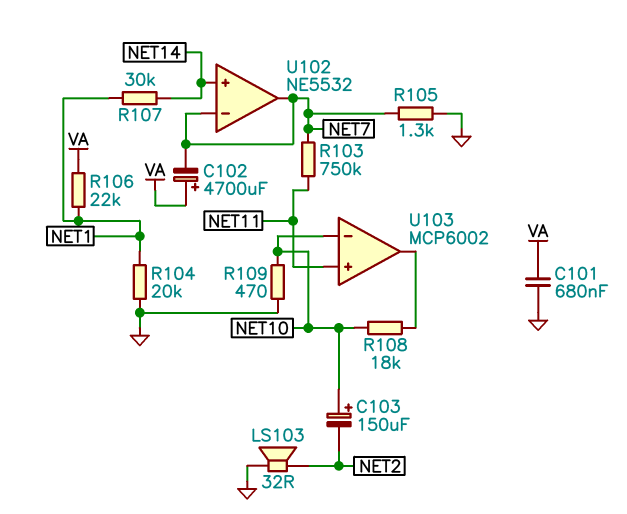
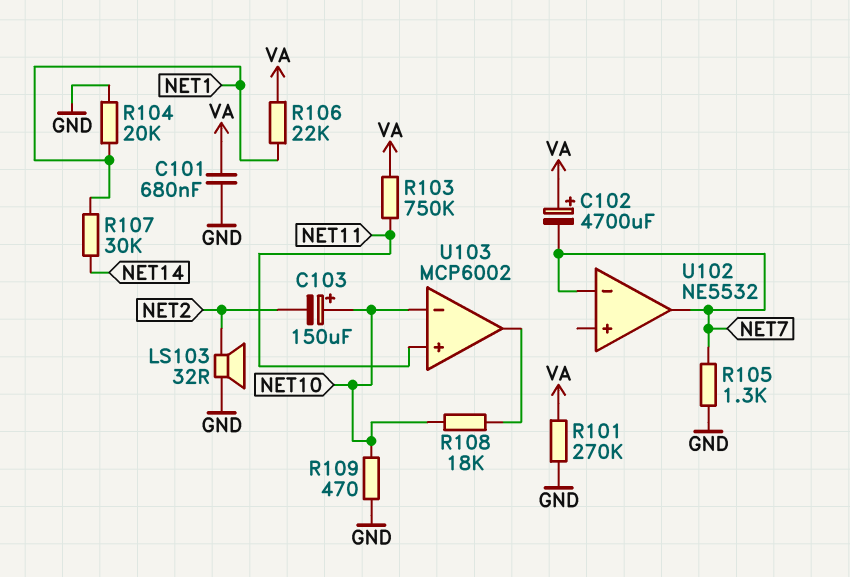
R101: none -> 270k (GND, VA)
R103: 750k (NET7, NET11) -> 750k (NET11, VA)
U102 pin in+: NET14 -> none

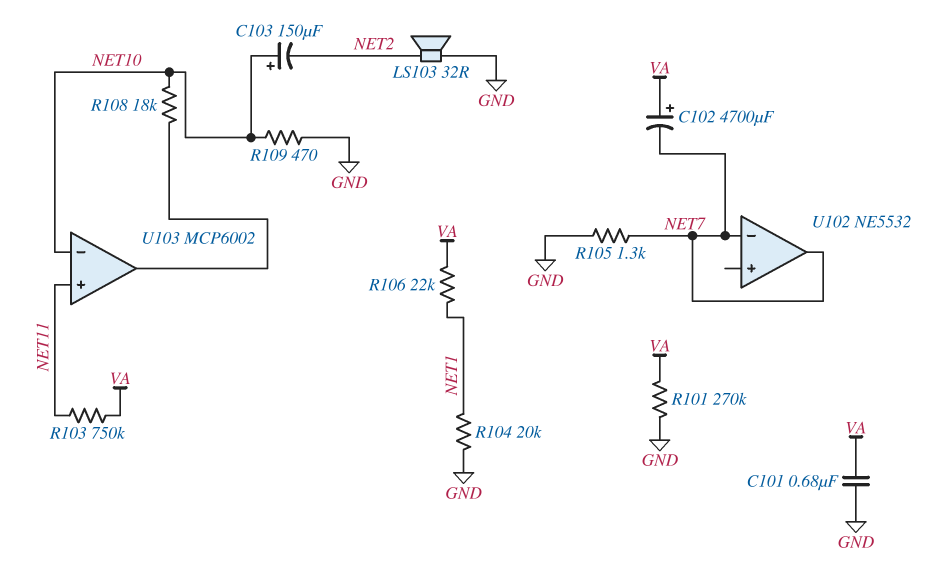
R107: 30k (NET1, NET14) -> none

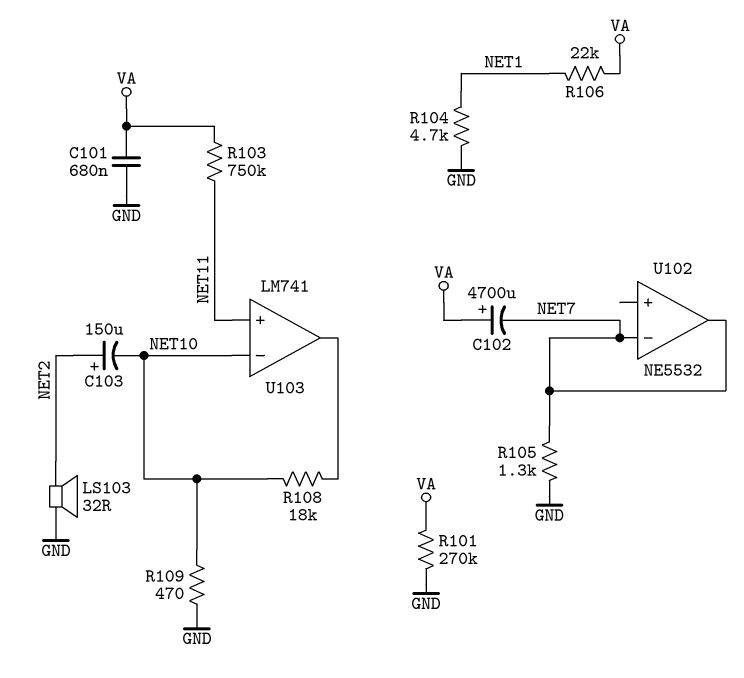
C103: 150uF (plus NET10, minus NET2) -> 150uF (plus NET2, minus NET10)
R104: 20k (GND, NET1) -> 4.7k (GND, NET1)
U103: MCP6002 -> LM741

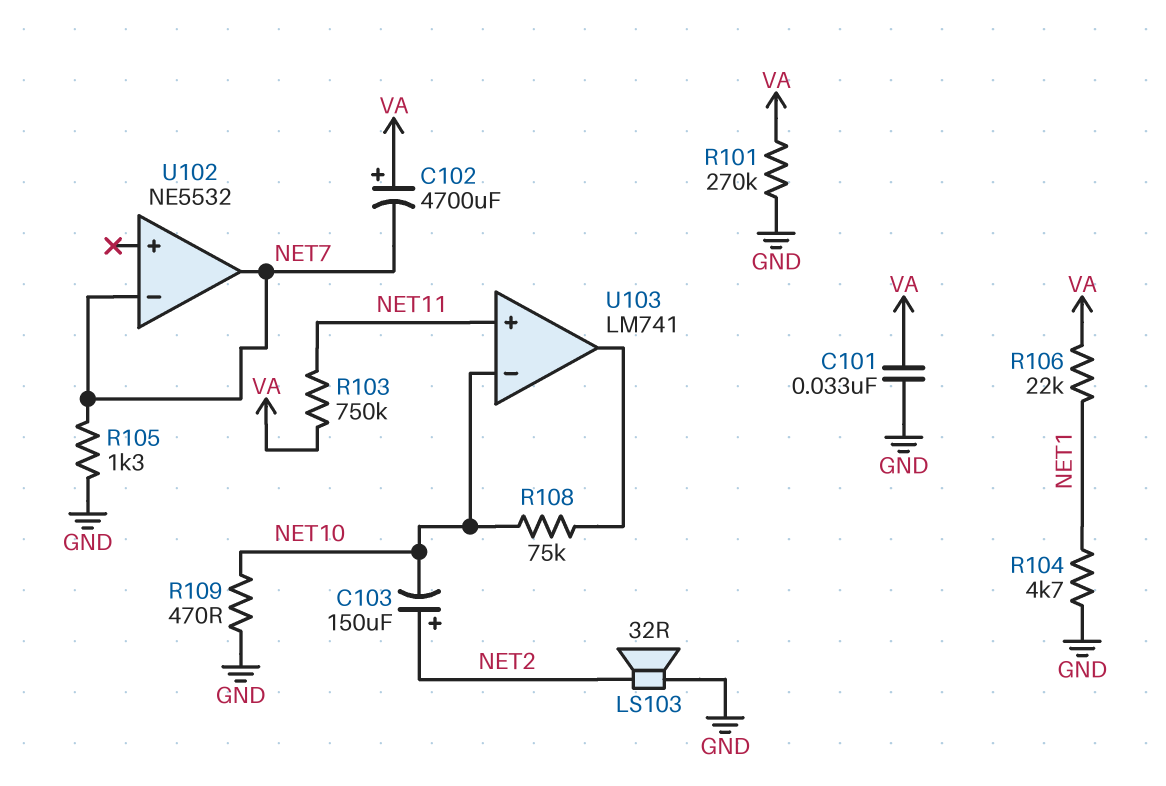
C101: 680nF (GND, VA) -> 33nF (GND, VA)
R108: 18k (NET10, U103/out) -> 75k (NET10, U103/out)

